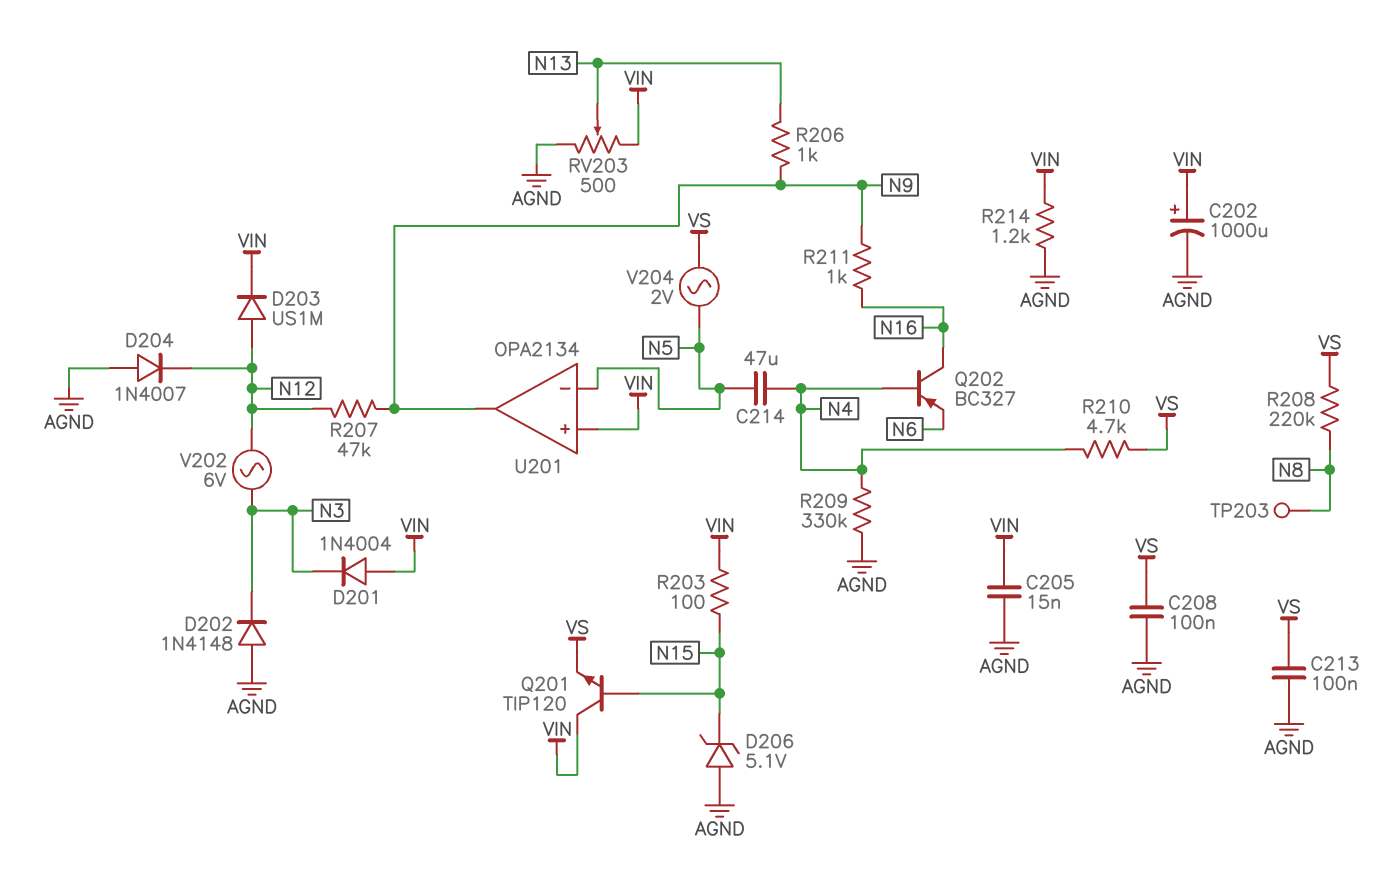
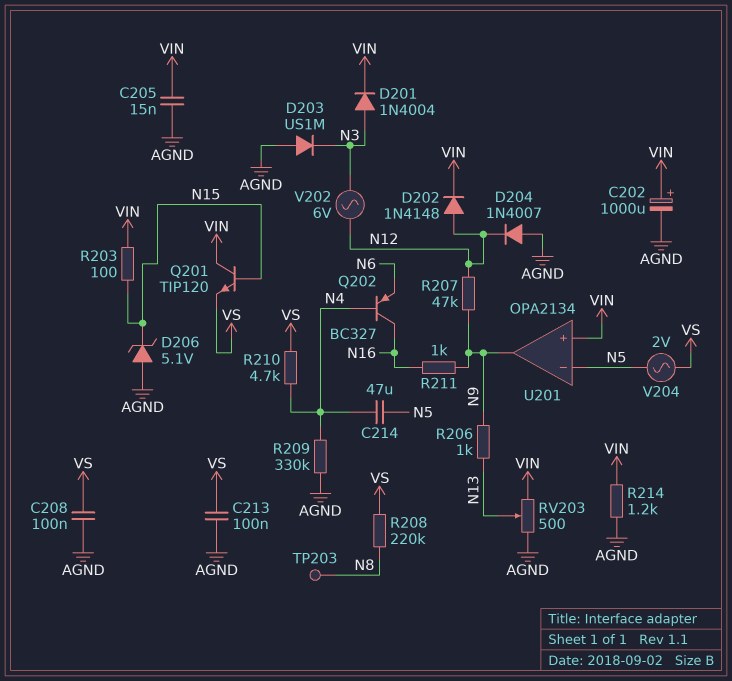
D201: diode 1N4004 (A VIN, K N3) -> diode 1N4004 (A N3, K VIN)
D202: diode 1N4148 (A AGND, K N3) -> diode 1N4148 (A N12, K VIN)
D203: diode US1M (A N12, K VIN) -> diode US1M (A AGND, K N3)

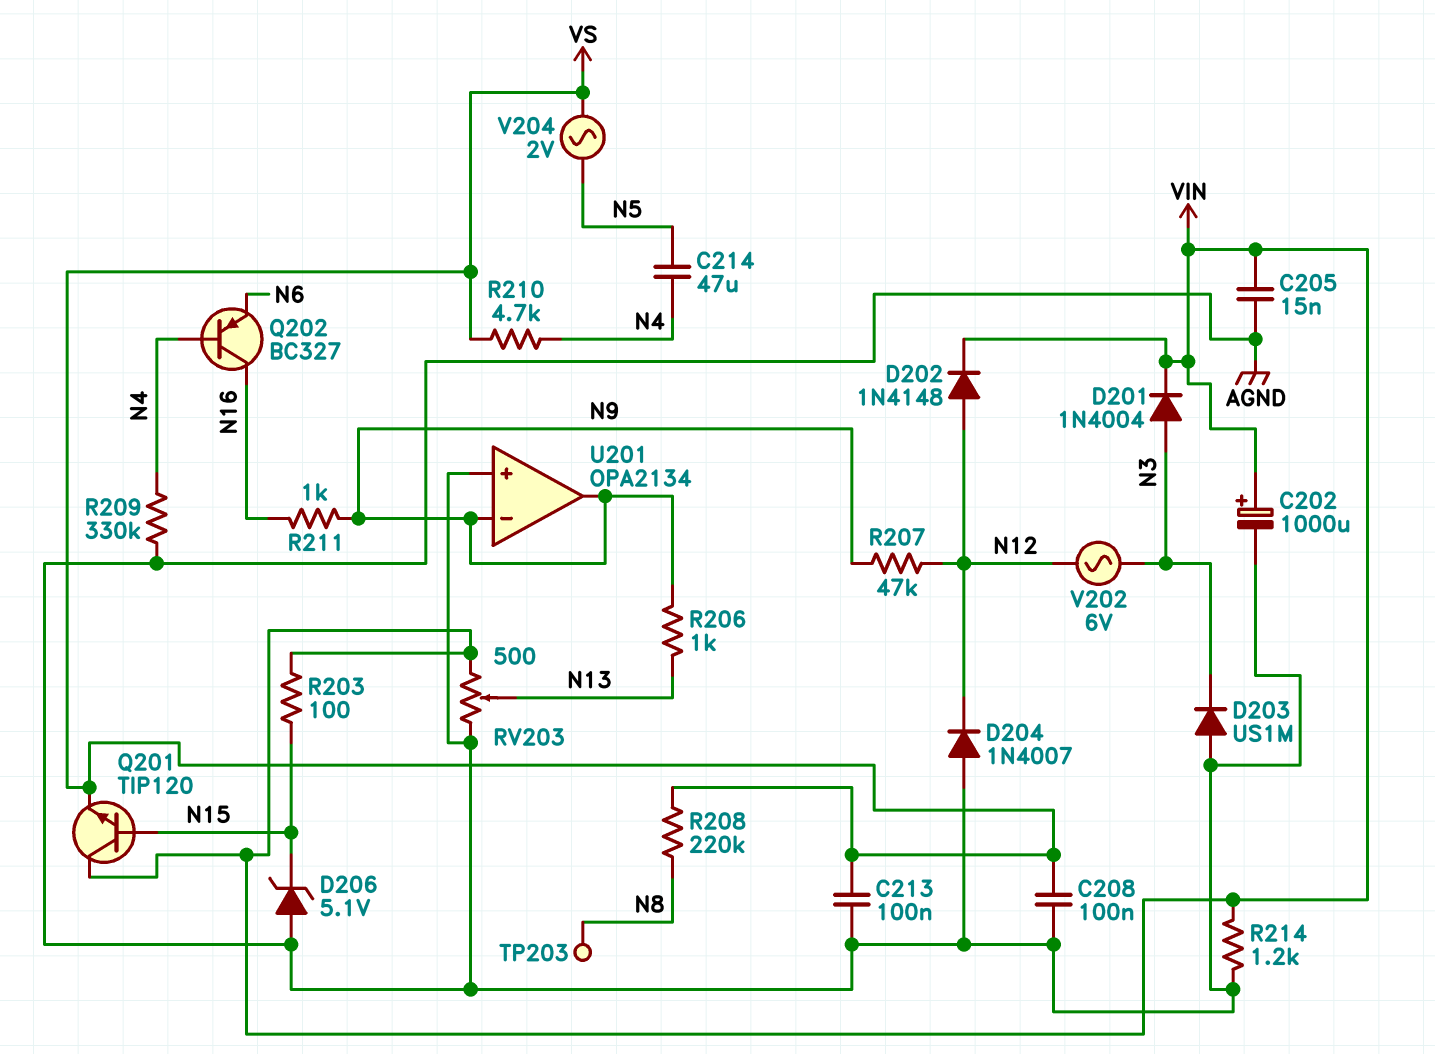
U201 pin in+: VIN -> AGND
U201 pin in-: N5 -> N9

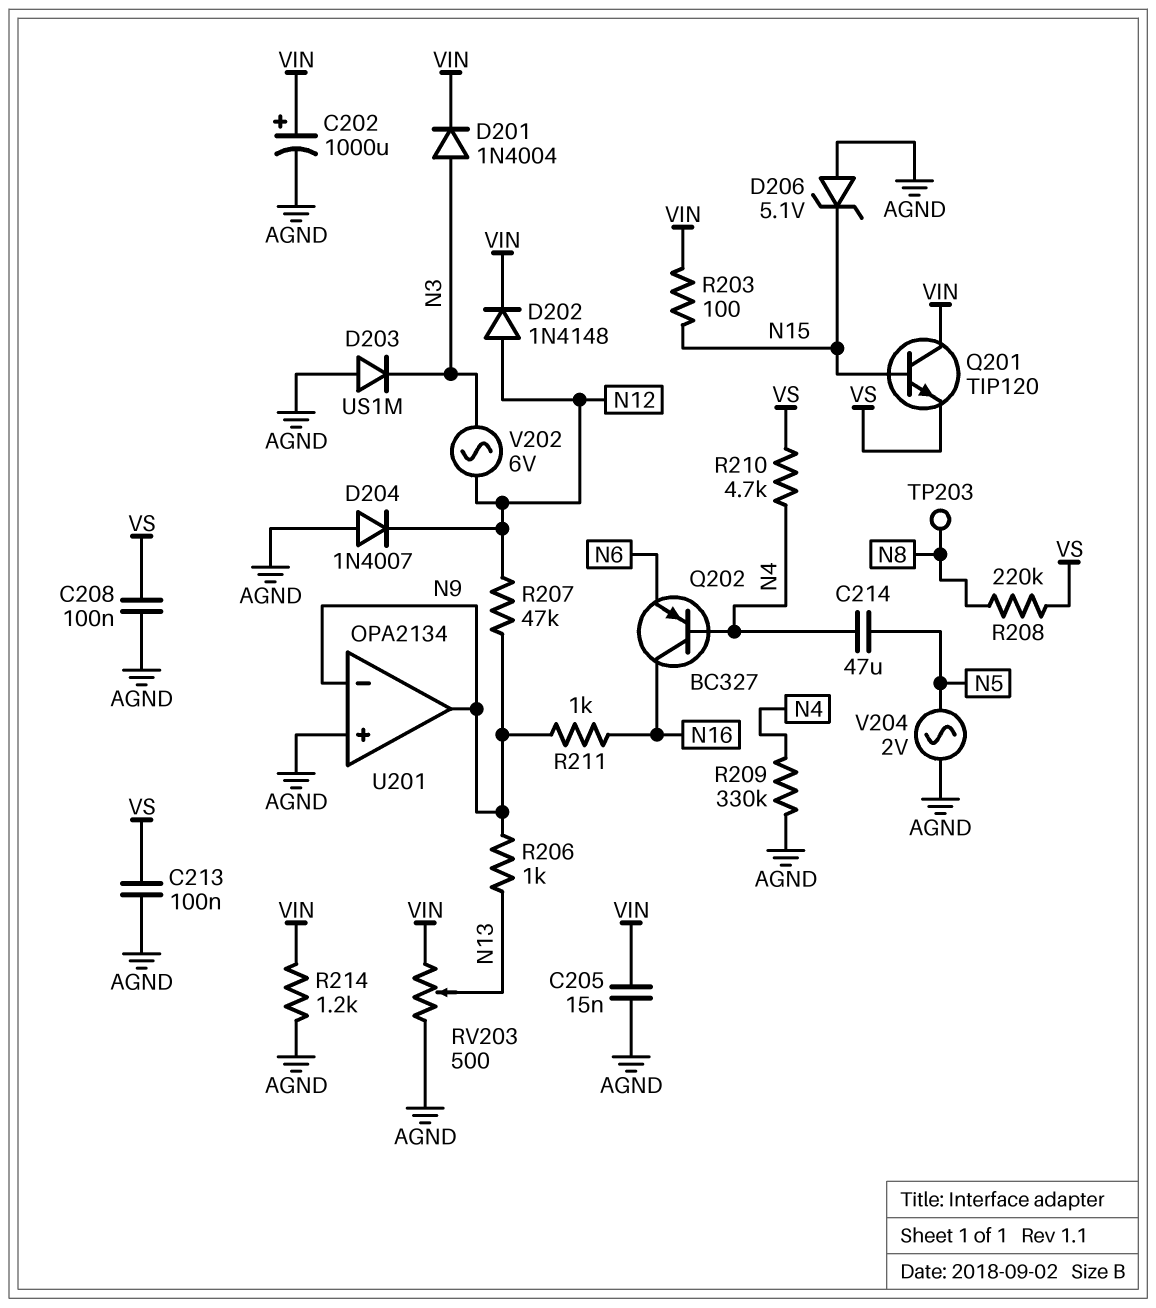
V204: AC 2V (N5, VS) -> AC 2V (AGND, N5)

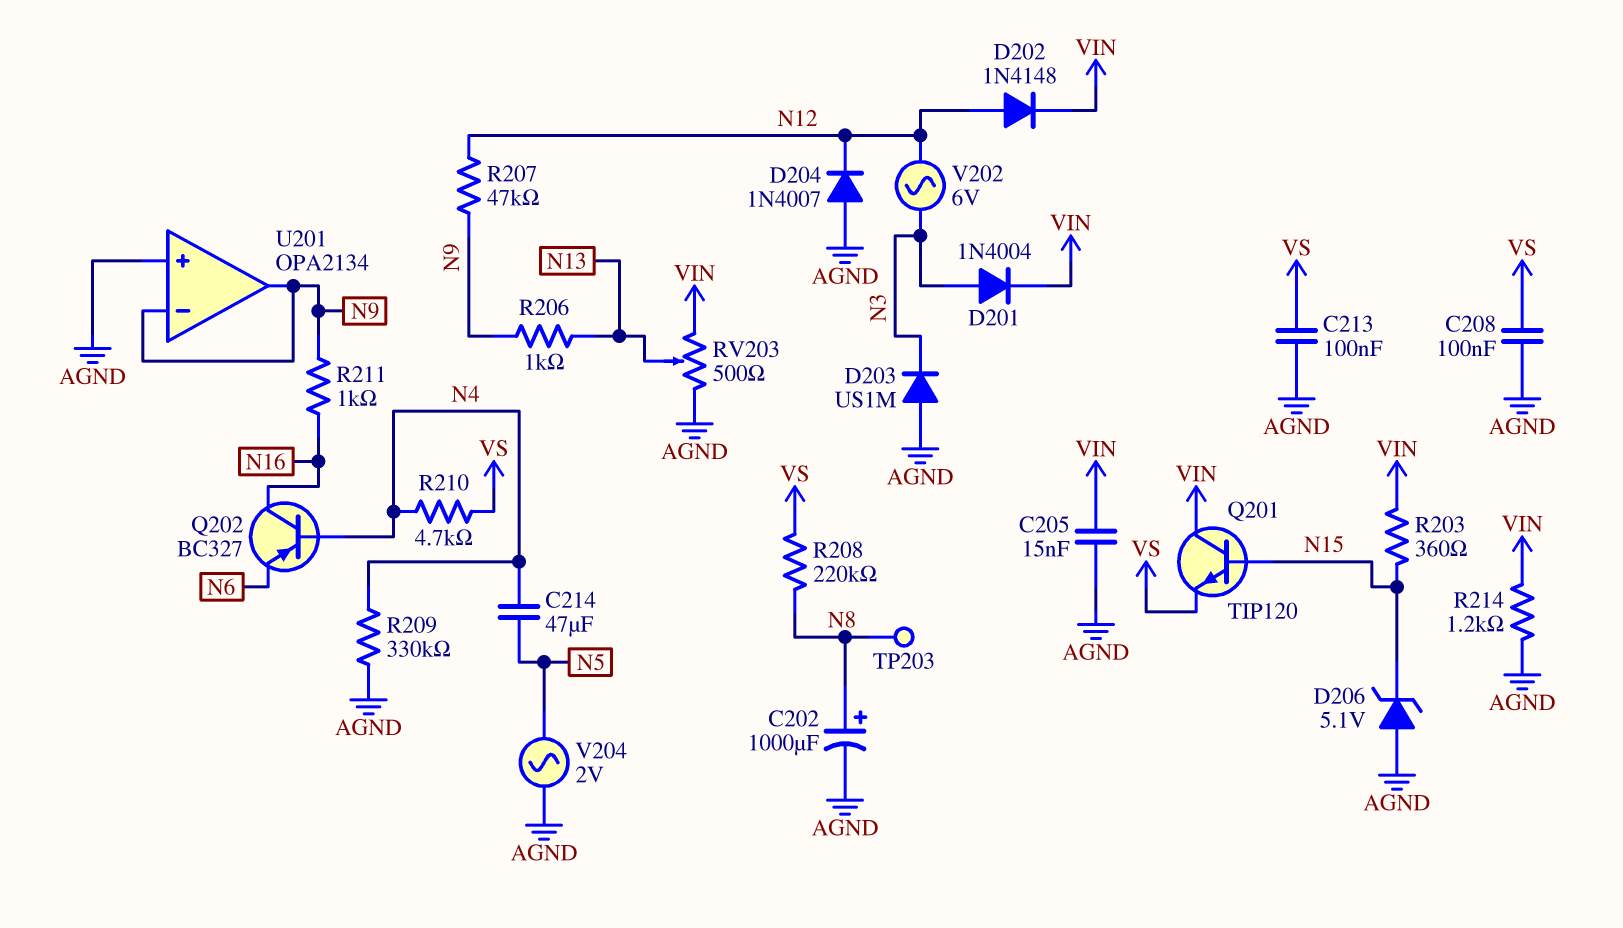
C202: 1000uF (plus VIN, minus AGND) -> 1000uF (plus N8, minus AGND)
R203: 100 (N15, VIN) -> 360 (N15, VIN)

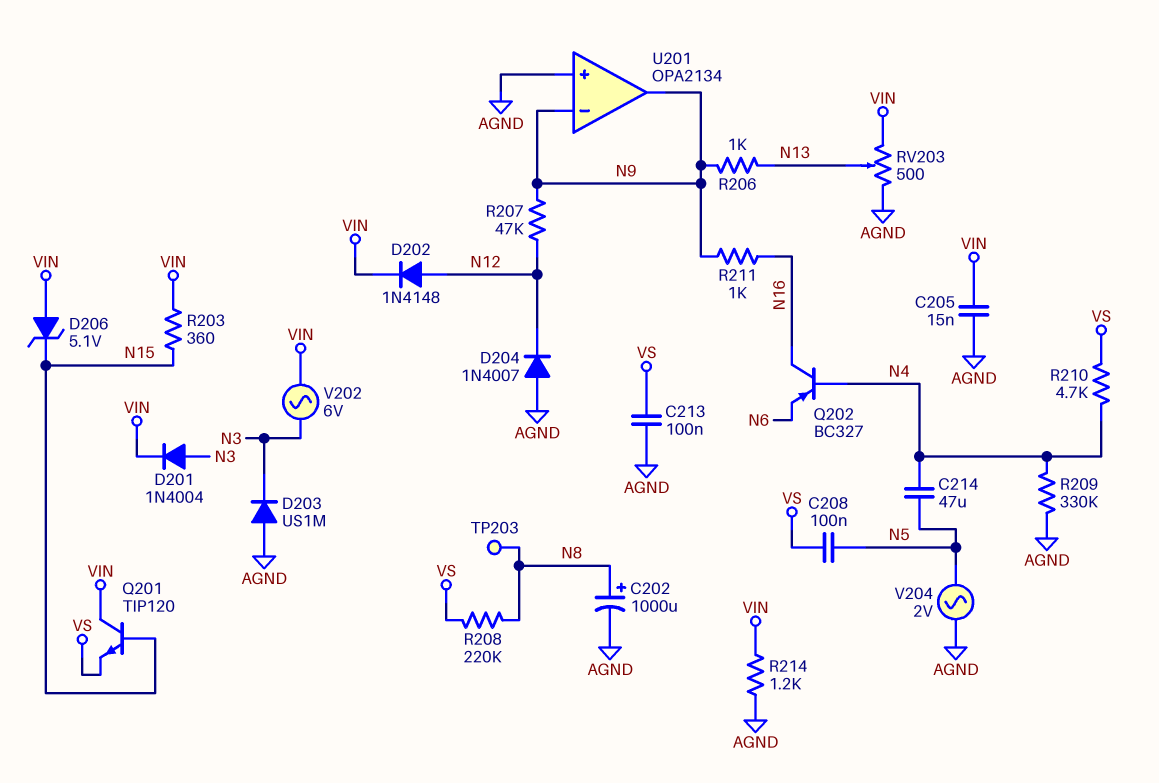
C208: 100nF (AGND, VS) -> 100nF (N5, VS)
D206: zener 5.1V (A AGND, K N15) -> zener 5.1V (A VIN, K N15)
V202: AC 6V (N3, N12) -> AC 6V (N3, VIN)

